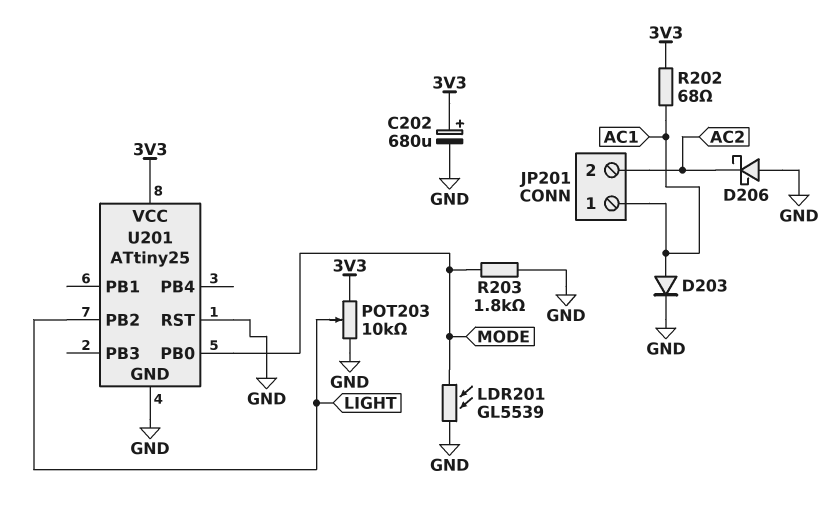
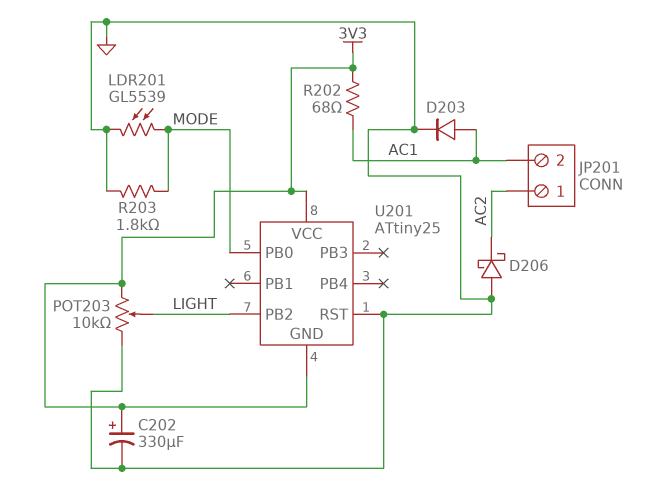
C202: 680uF (plus 3V3, minus GND) -> 330uF (plus 3V3, minus GND)
JP201 pin 1: AC1 -> AC2
JP201 pin 2: AC2 -> AC1
U201 pin GND: GND -> 3V3

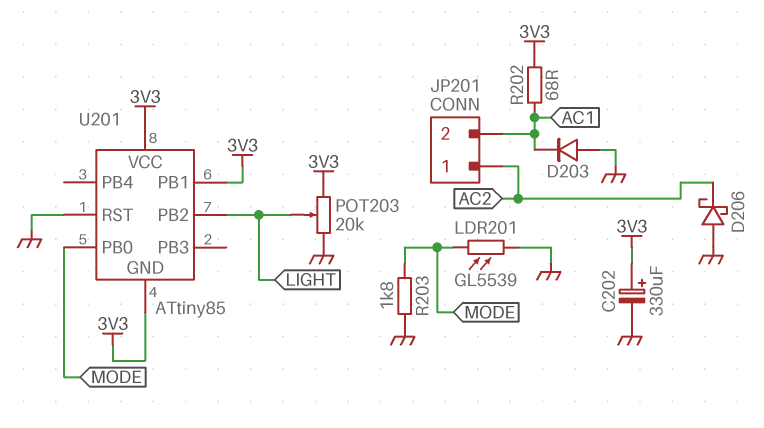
D203: diode (A AC1, K GND) -> diode (A GND, K AC1)
POT203: 10k (3V3, GND, wiper LIGHT) -> 20k (3V3, GND, wiper LIGHT)
U201: ATtiny25 -> ATtiny85
U201 pin PB1: none -> 3V3

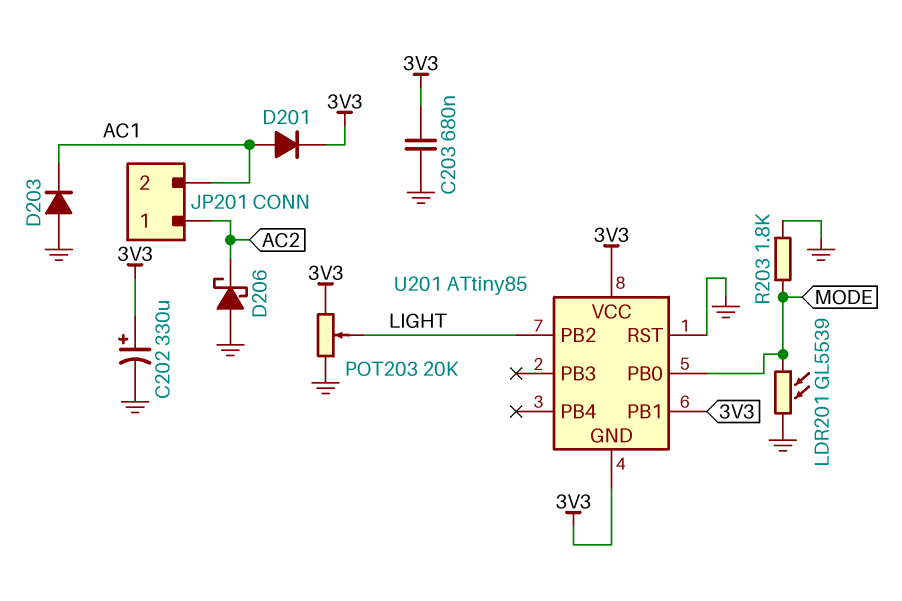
C203: none -> 680nF (3V3, GND)
D201: none -> diode (A AC1, K 3V3)
R202: 68 (3V3, AC1) -> none

